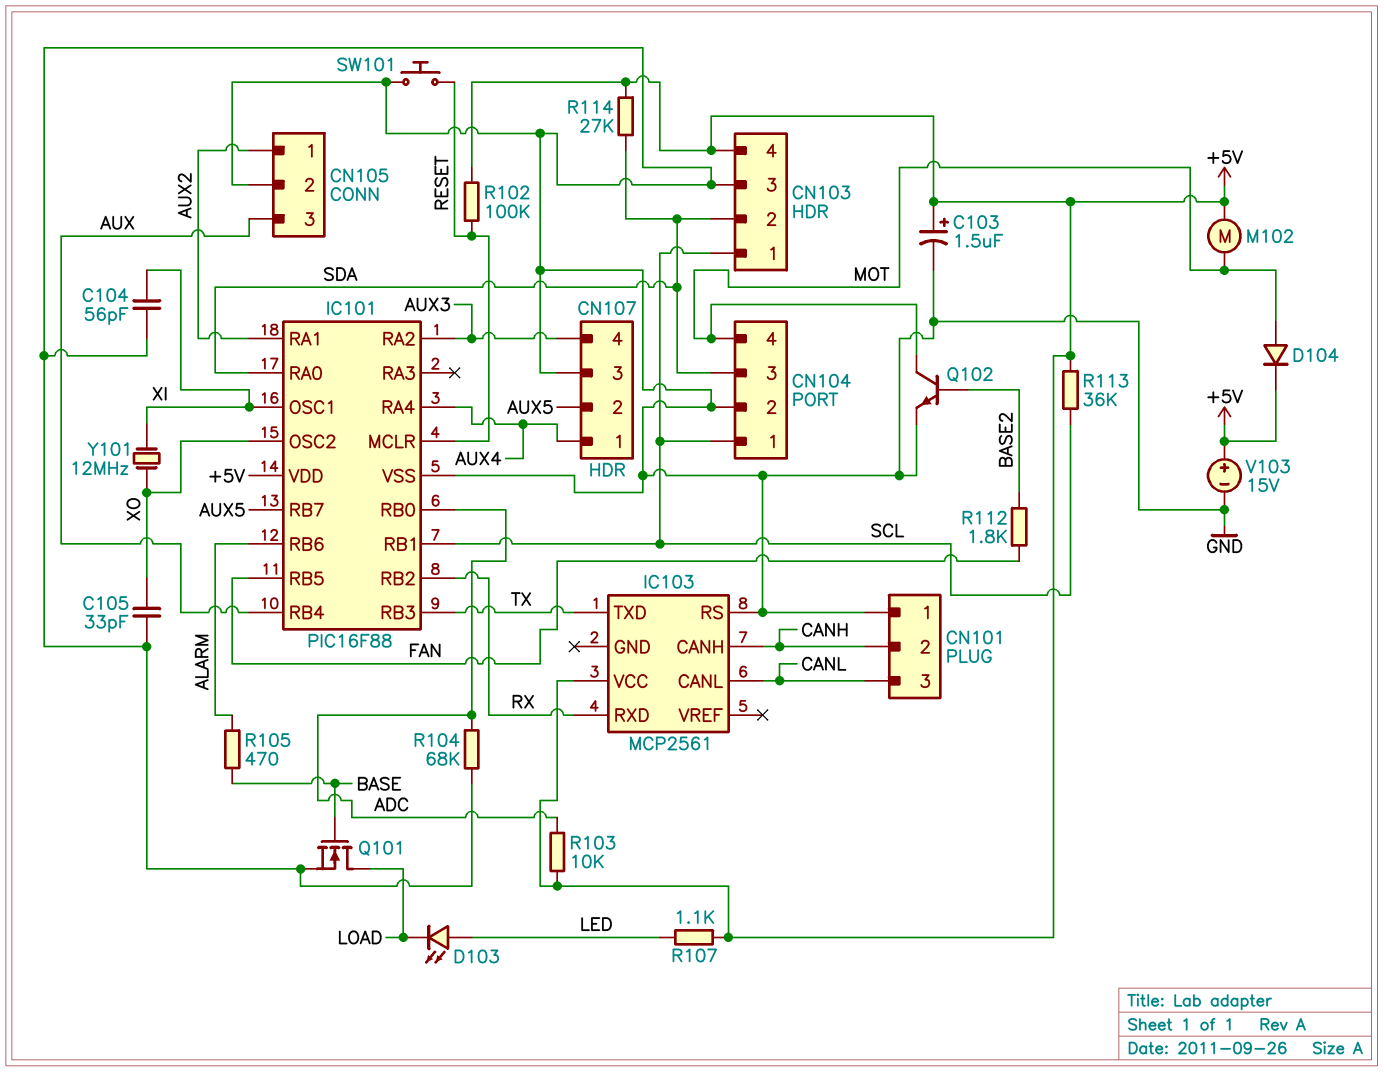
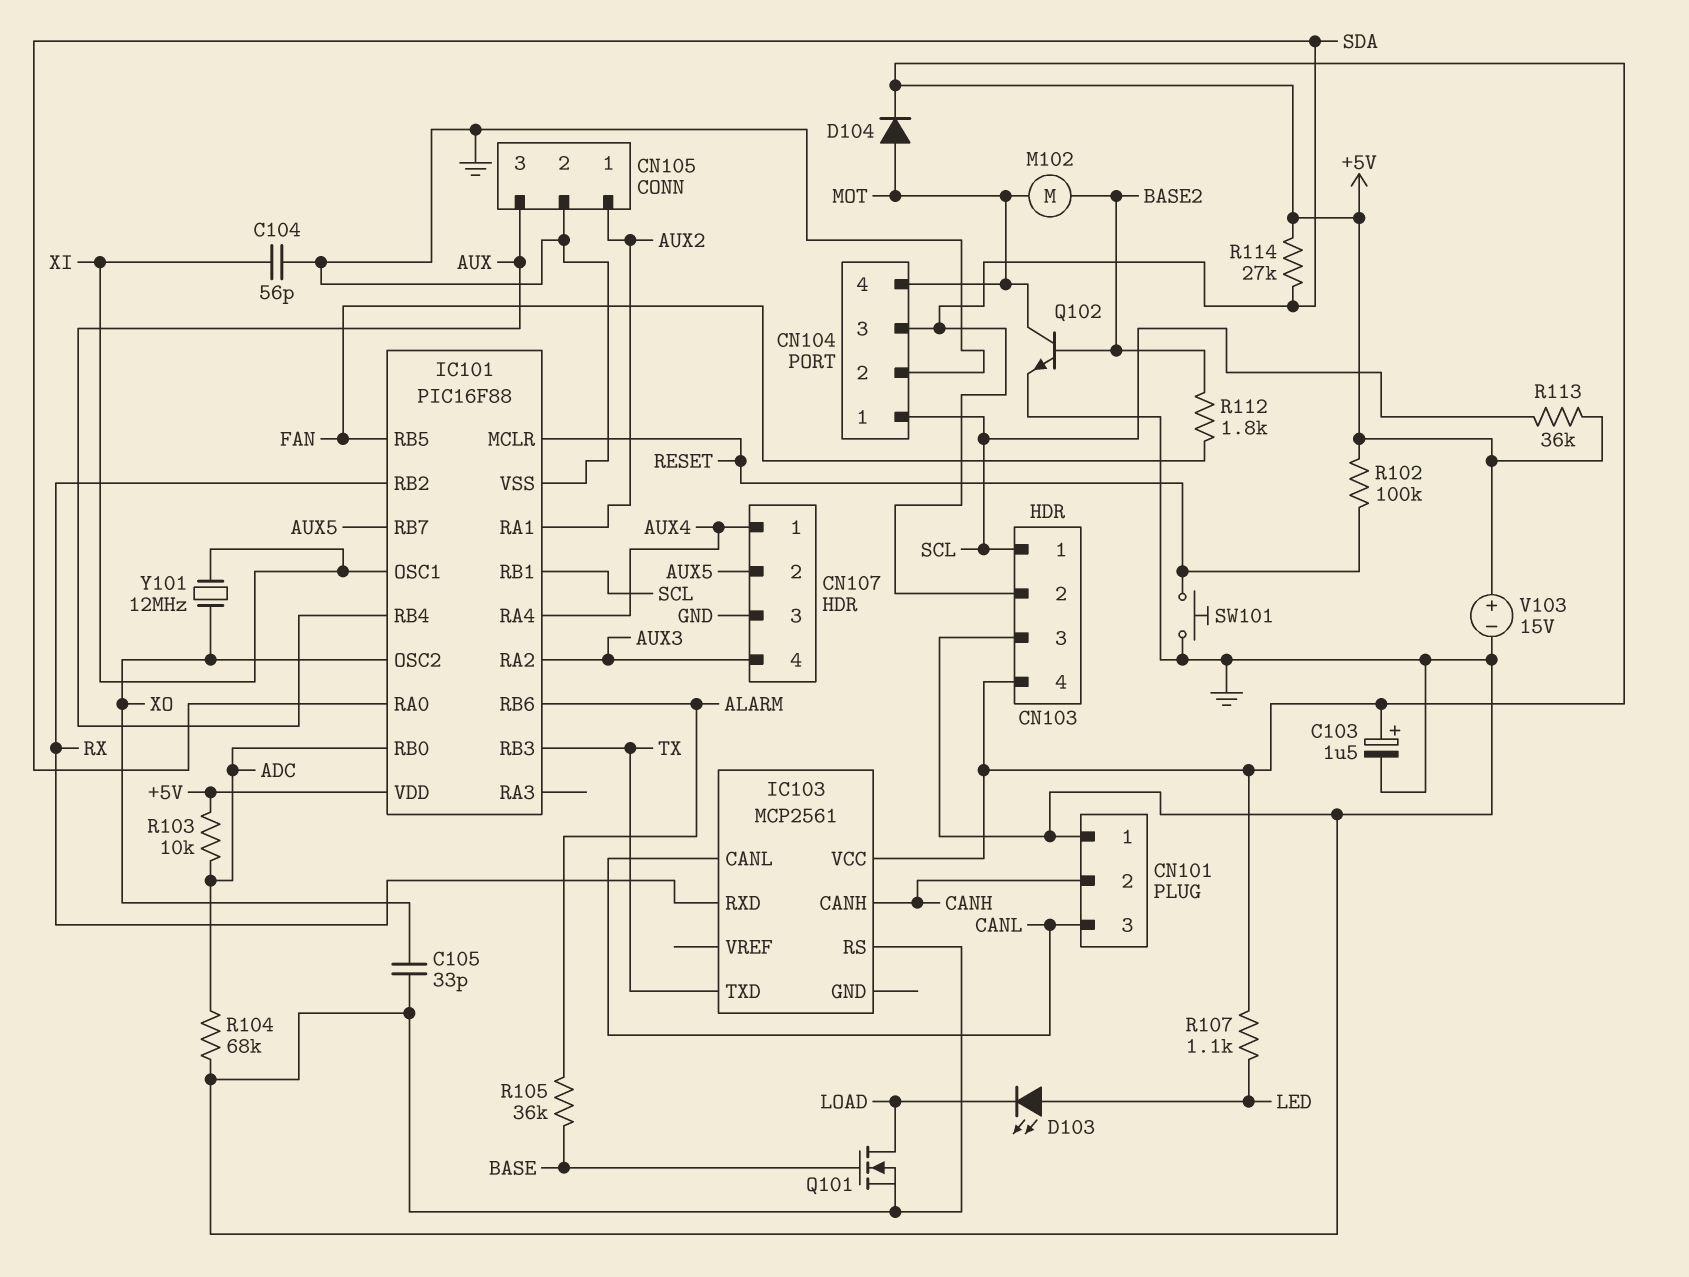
M102: motor (+5V, MOT) -> motor (BASE2, MOT)
R105: 470 (ALARM, BASE) -> 36k (ALARM, BASE)

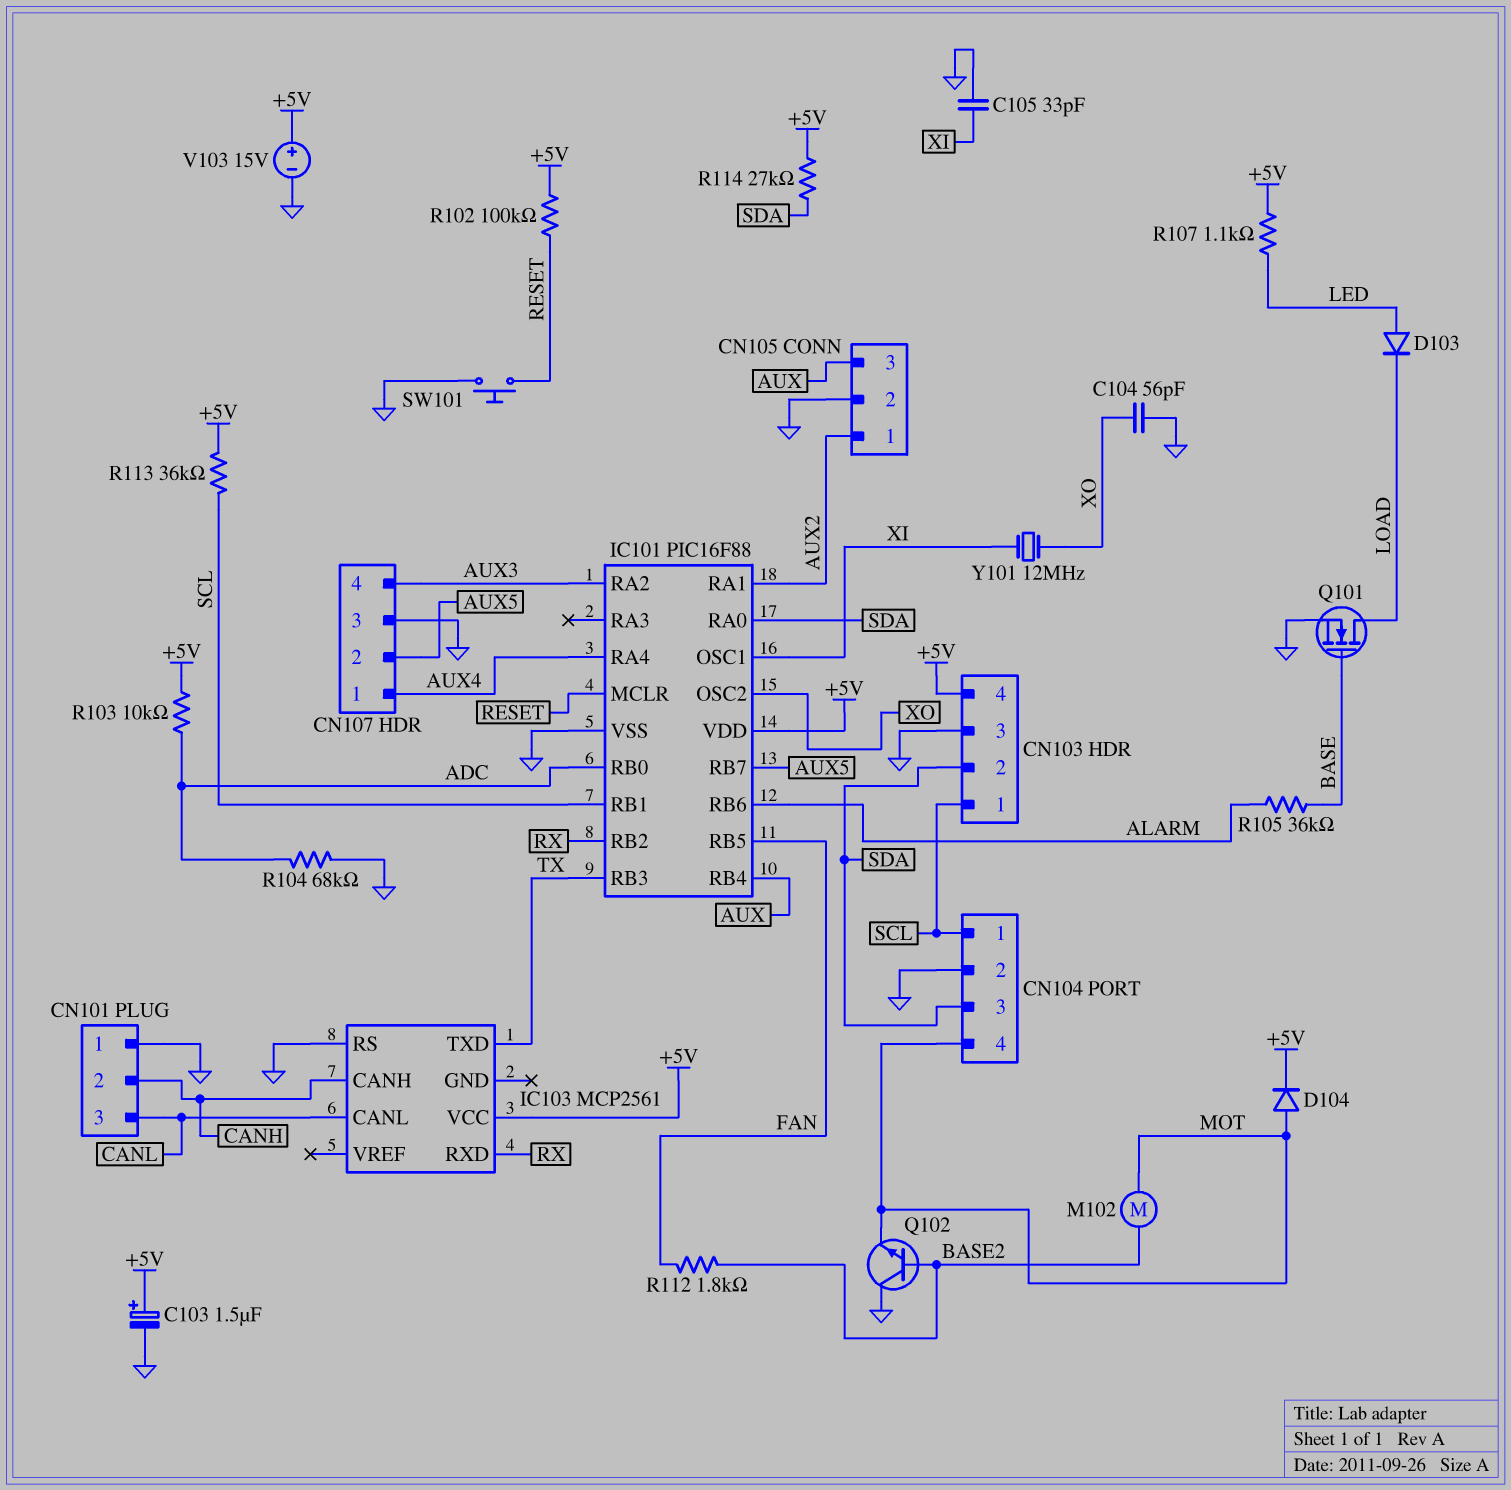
C104: 56pF (GND, XI) -> 56pF (GND, XO)
C105: 33pF (GND, XO) -> 33pF (GND, XI)
D103: LED (A LED, K LOAD) -> diode (A LED, K LOAD)
Q102: NPN (B BASE2, C MOT, E GND) -> NPN (B BASE2, C GND, E MOT)

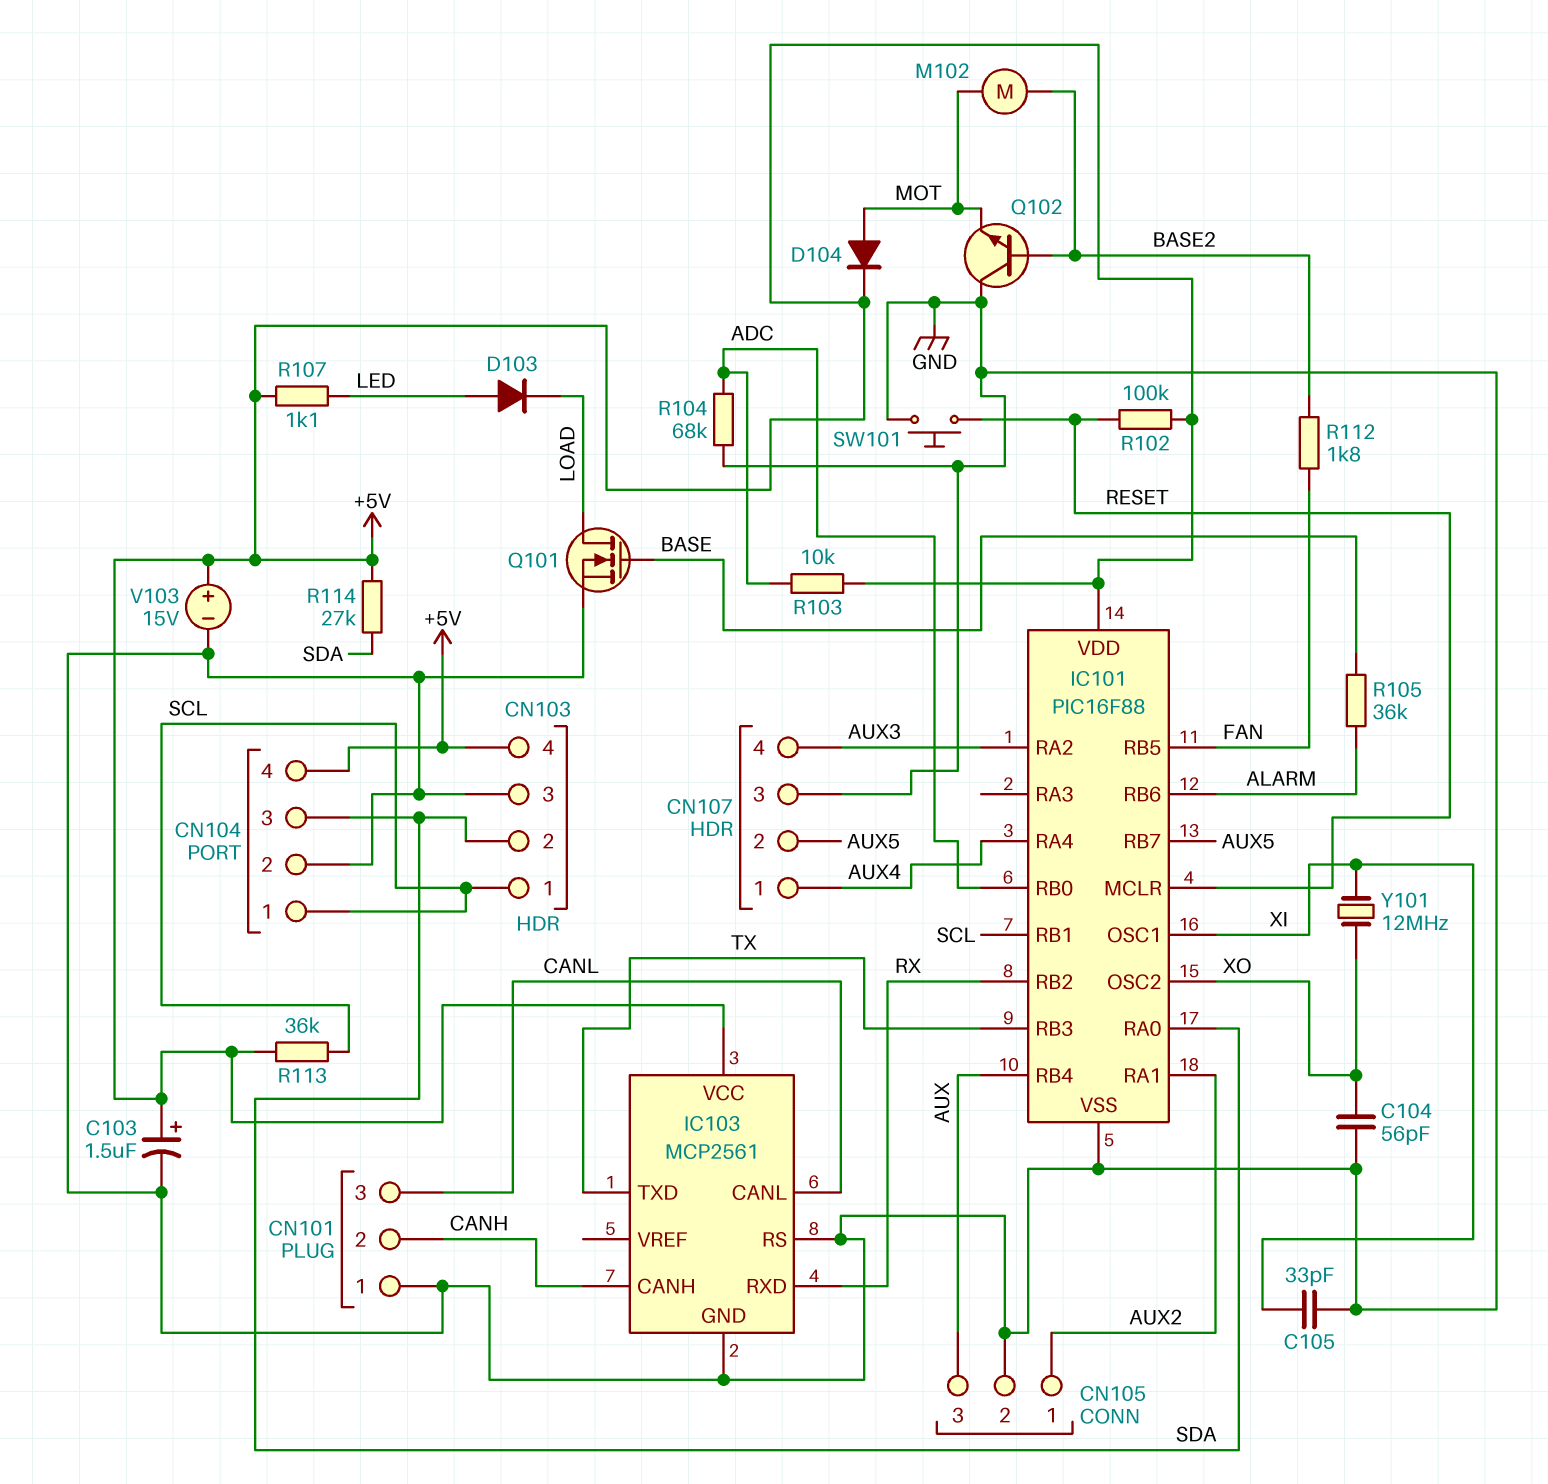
CN104 pin 4: MOT -> +5V
IC103 pin GND: none -> GND

